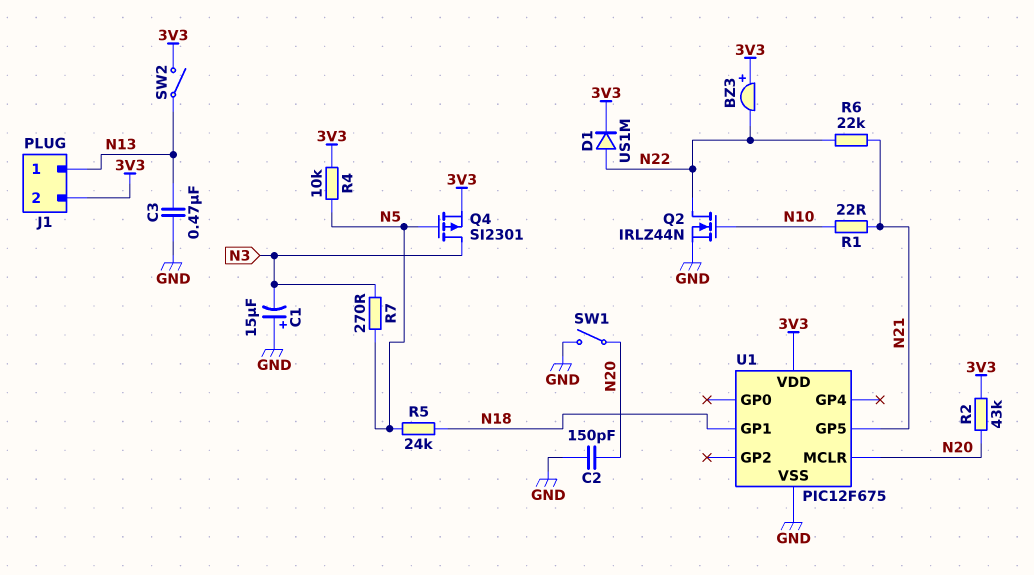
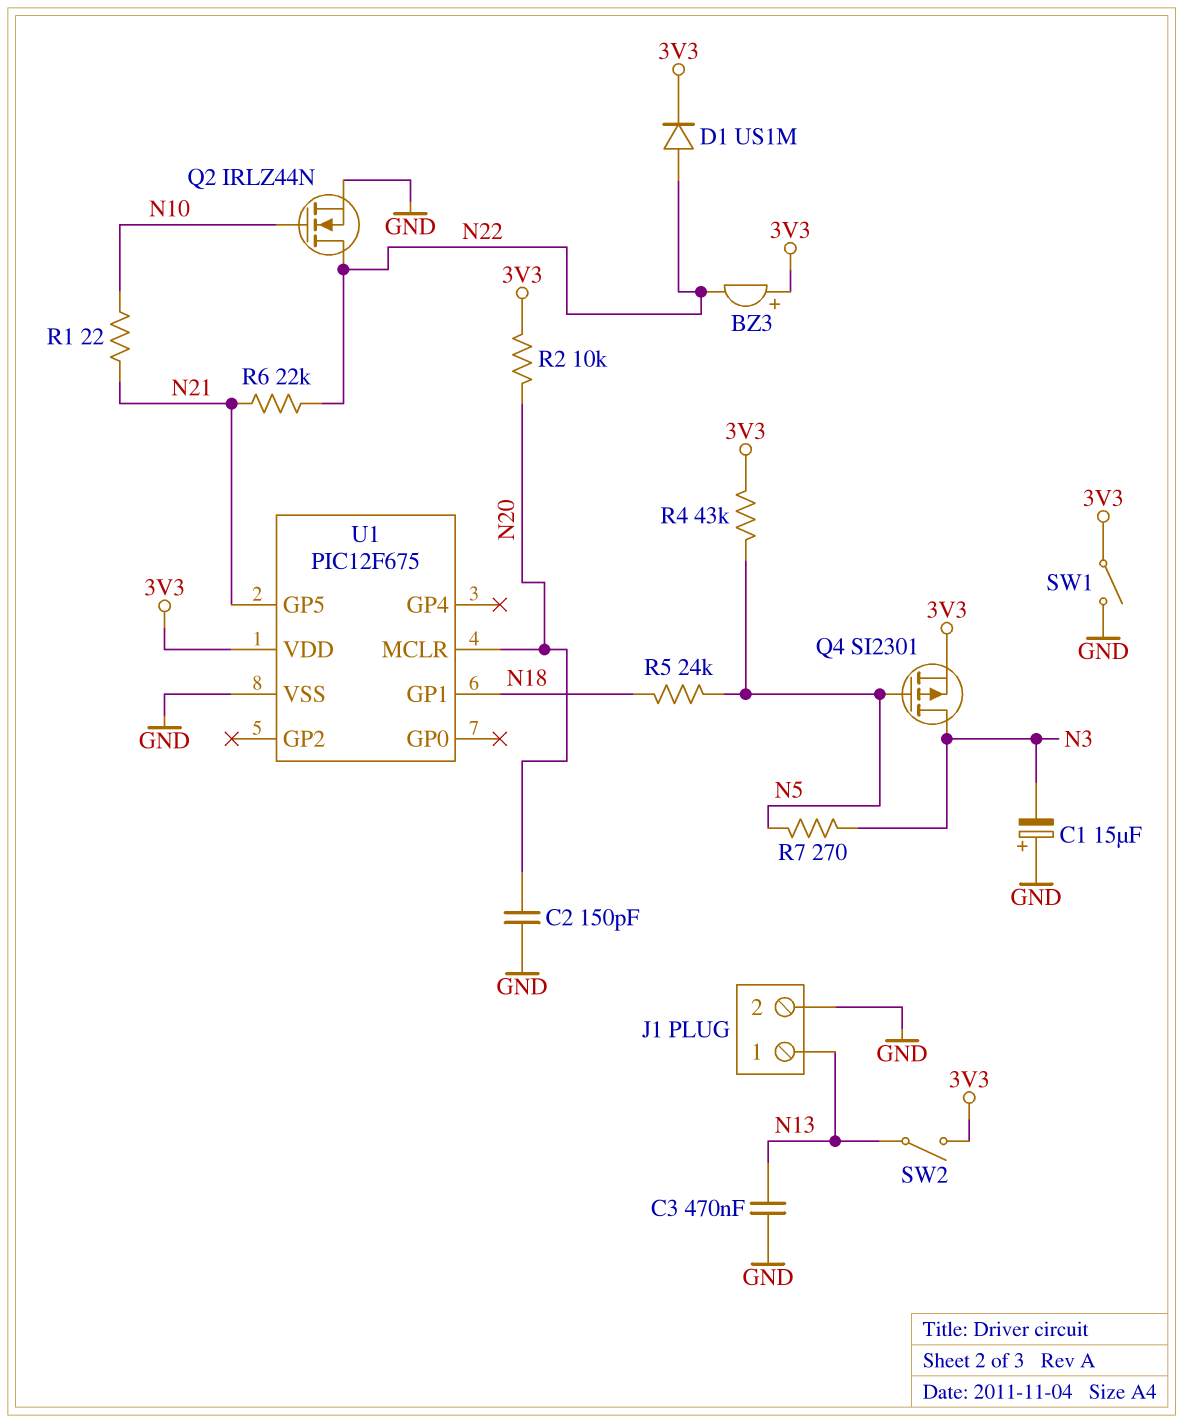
J1 pin 2: 3V3 -> GND
R2: 43k (3V3, N20) -> 10k (3V3, N20)
R4: 10k (3V3, N5) -> 43k (3V3, N5)
SW1: switch (GND, N20) -> switch (3V3, GND)

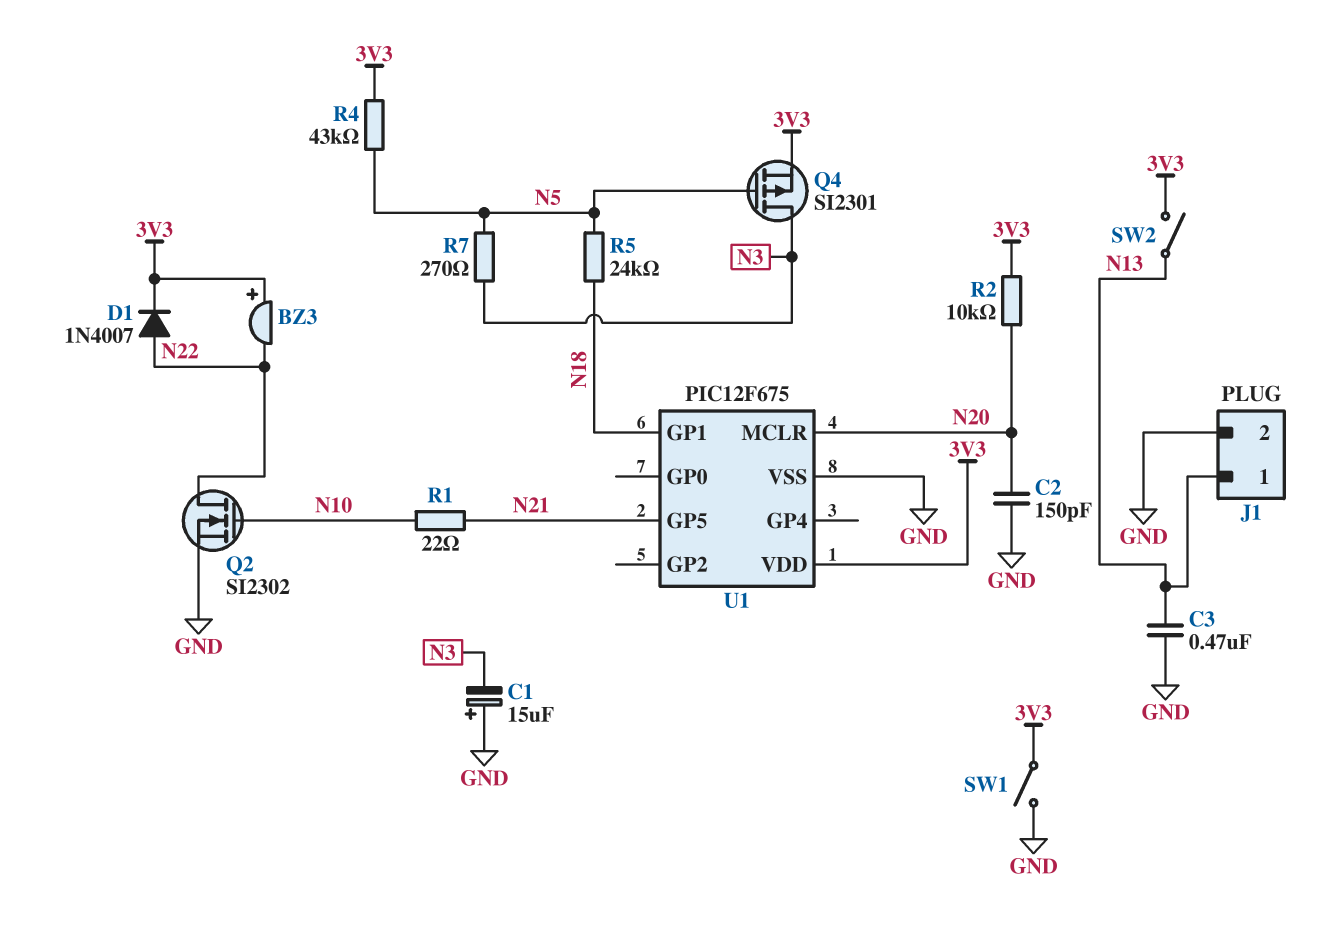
D1: diode US1M (A N22, K 3V3) -> diode 1N4007 (A N22, K 3V3)
Q2: NMOS IRLZ44N (G N10, D N22, S GND) -> NMOS SI2302 (G N10, D N22, S GND)
R6: 22k (N21, N22) -> none

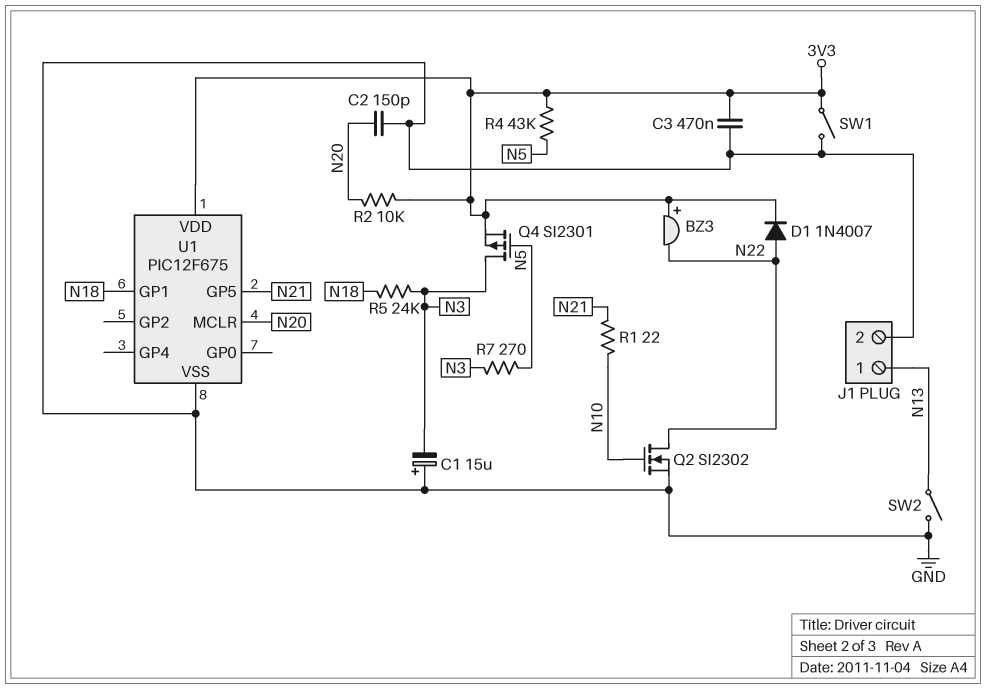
C3: 470nF (GND, N13) -> 470nF (3V3, GND)
R5: 24k (N5, N18) -> 24k (N3, N18)
SW2: switch (3V3, N13) -> switch (GND, N13)

